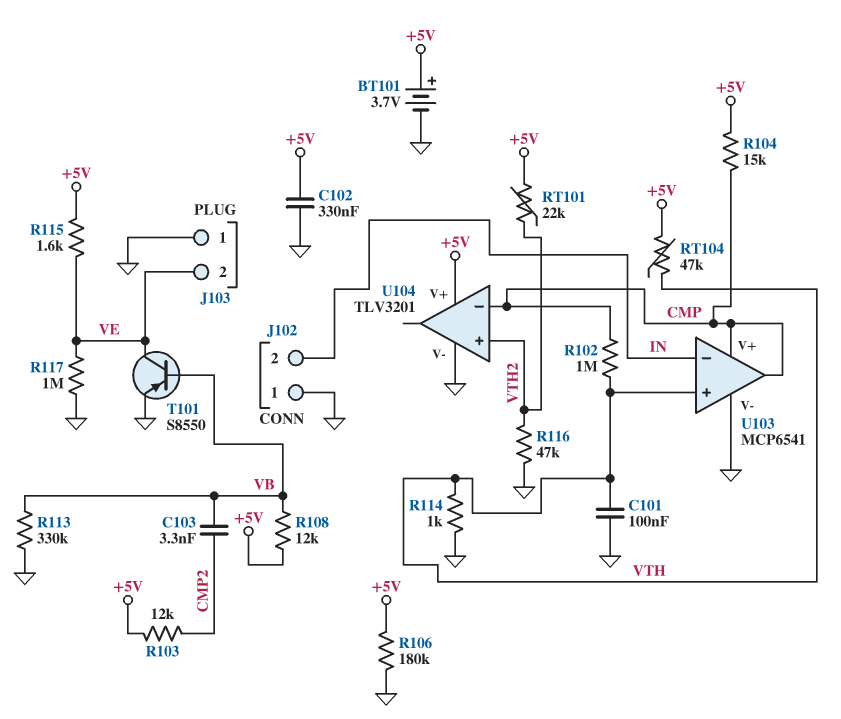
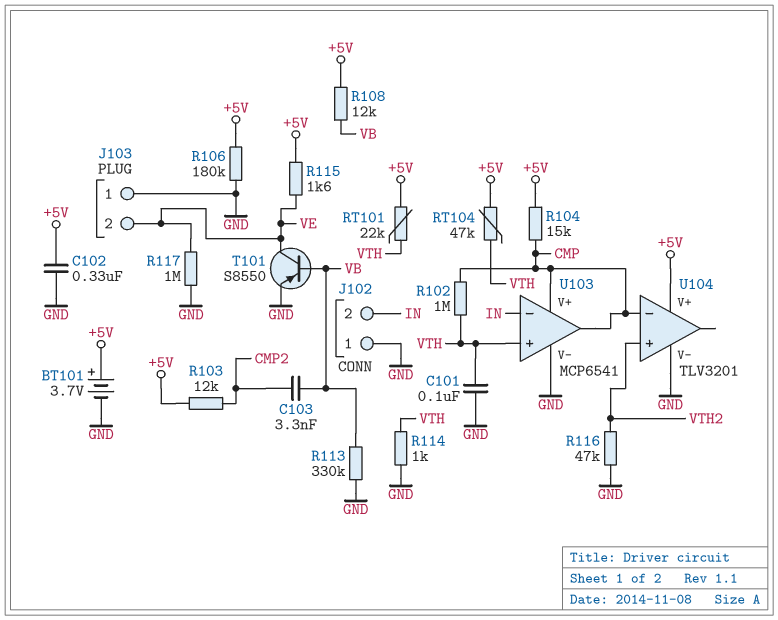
RT101: 22k (+5V, VTH2) -> 22k (+5V, VTH)

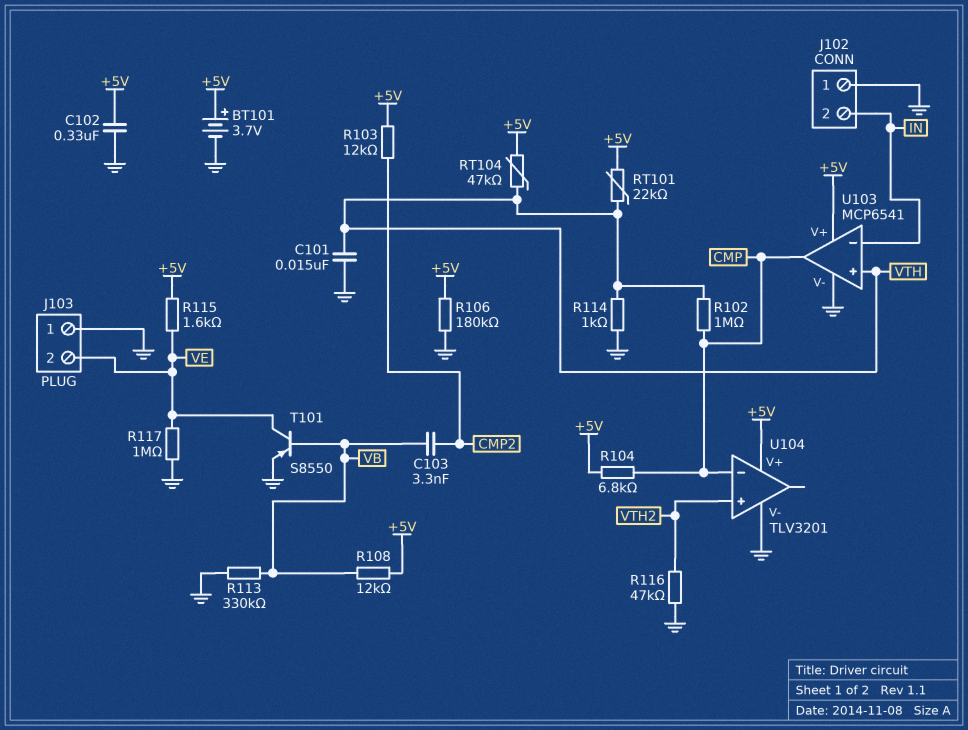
C101: 100nF (GND, VTH) -> 15nF (GND, VTH)
R104: 15k (+5V, CMP) -> 6.8k (+5V, CMP)
U103 pin V+: CMP -> +5V

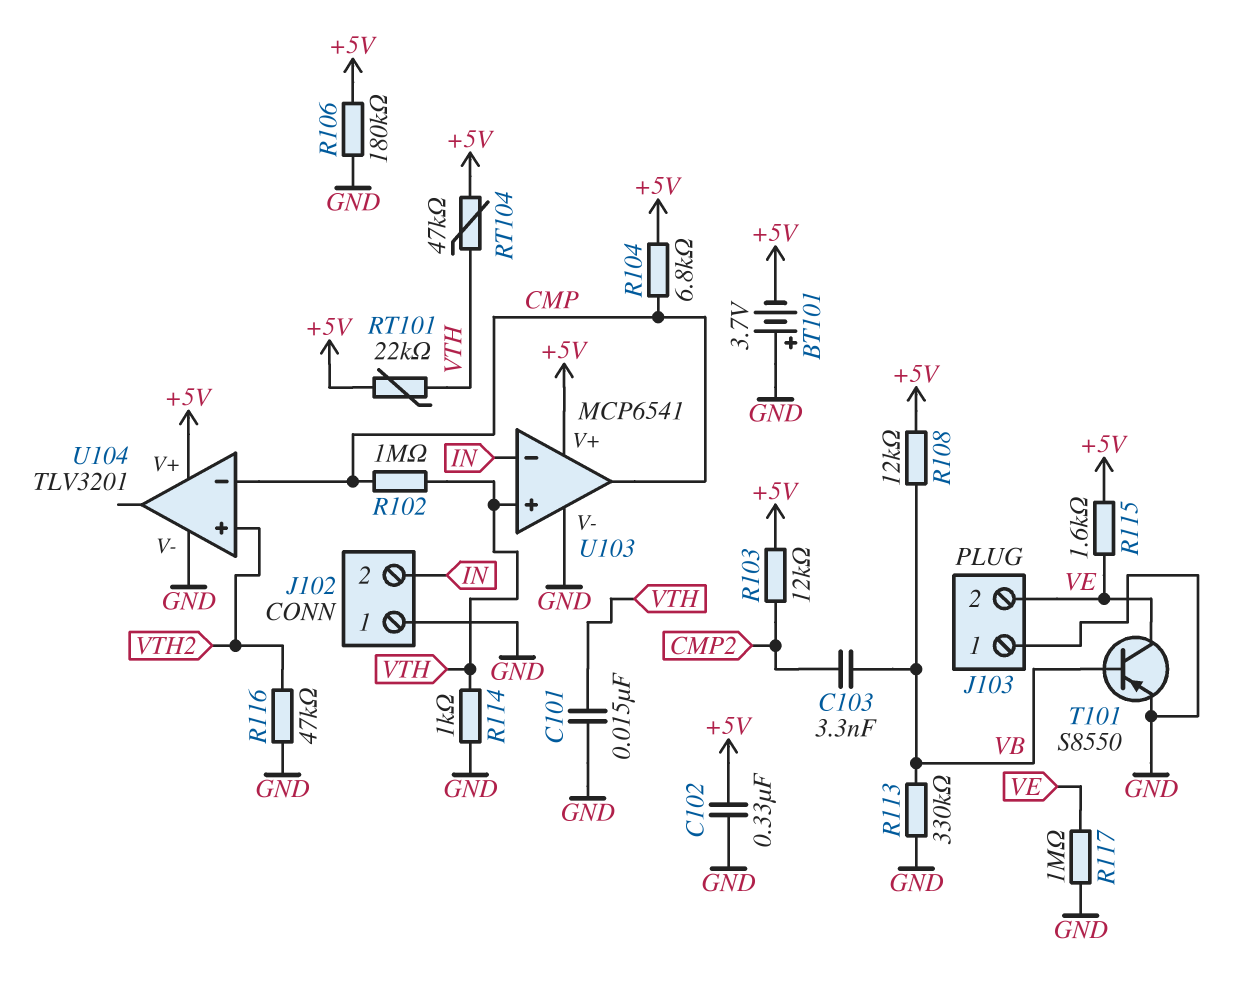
BT101: 3.7V (plus +5V, minus GND) -> 3.7V (plus GND, minus +5V)

